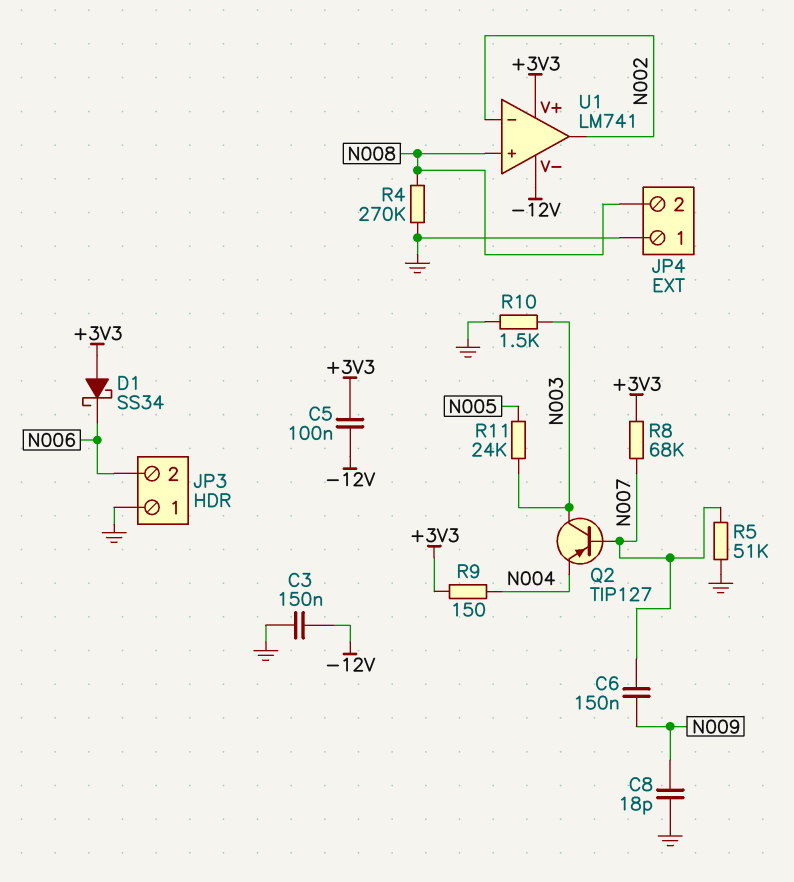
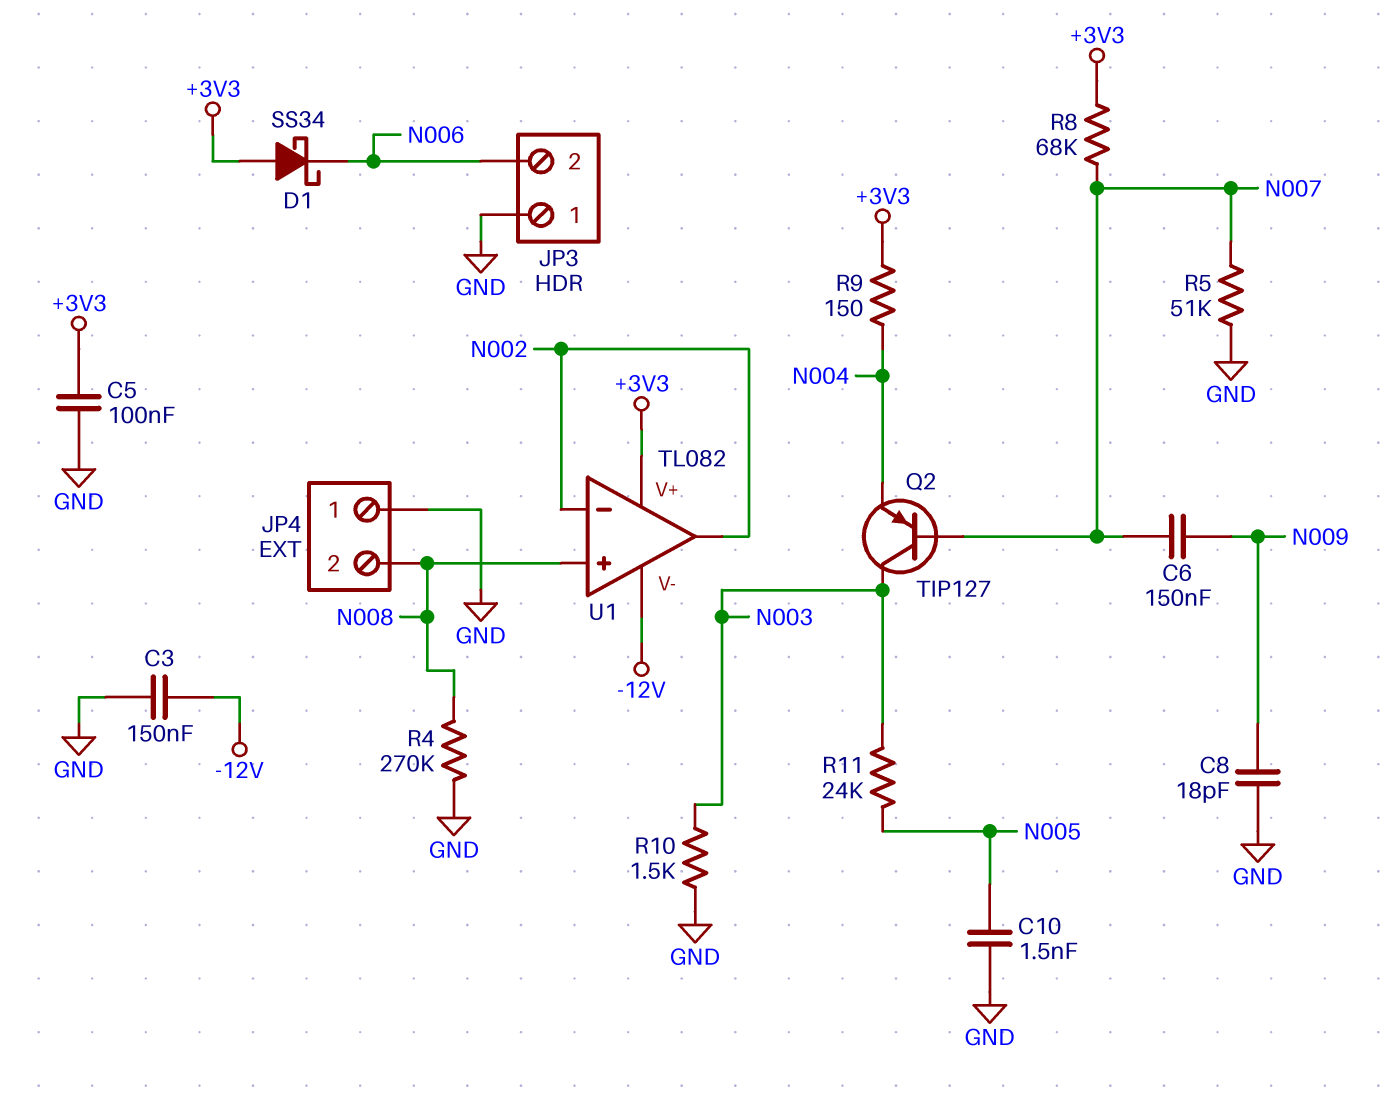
C5: 100nF (+3V3, -12V) -> 100nF (+3V3, GND)
C10: none -> 1.5nF (GND, N005)
U1: LM741 -> TL082

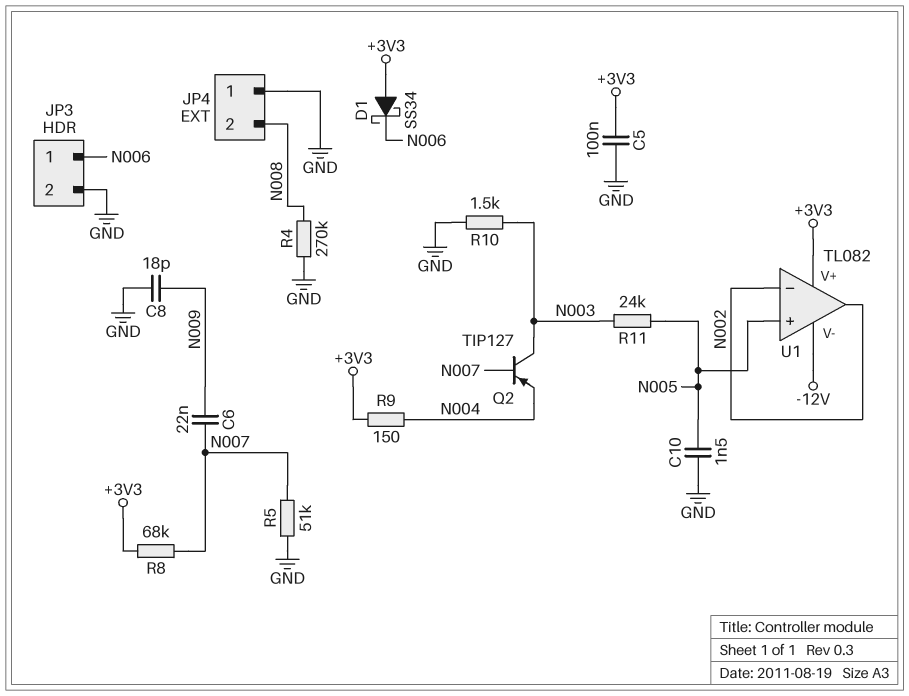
C3: 150nF (-12V, GND) -> none
C6: 150nF (N007, N009) -> 22nF (N007, N009)
JP3 pin 1: GND -> N006
JP3 pin 2: N006 -> GND
U1 pin in+: N008 -> N005

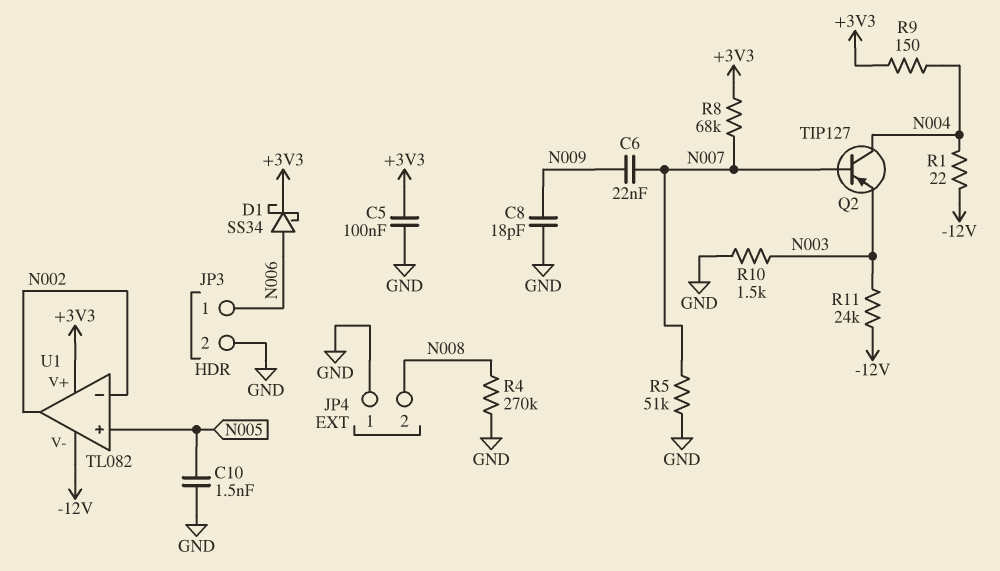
D1: schottky SS34 (A +3V3, K N006) -> schottky SS34 (A N006, K +3V3)
Q2: PNP TIP127 (B N007, C N003, E N004) -> PNP TIP127 (B N007, C N004, E N003)
R1: none -> 22 (-12V, N004)
R11: 24k (N003, N005) -> 24k (-12V, N003)

